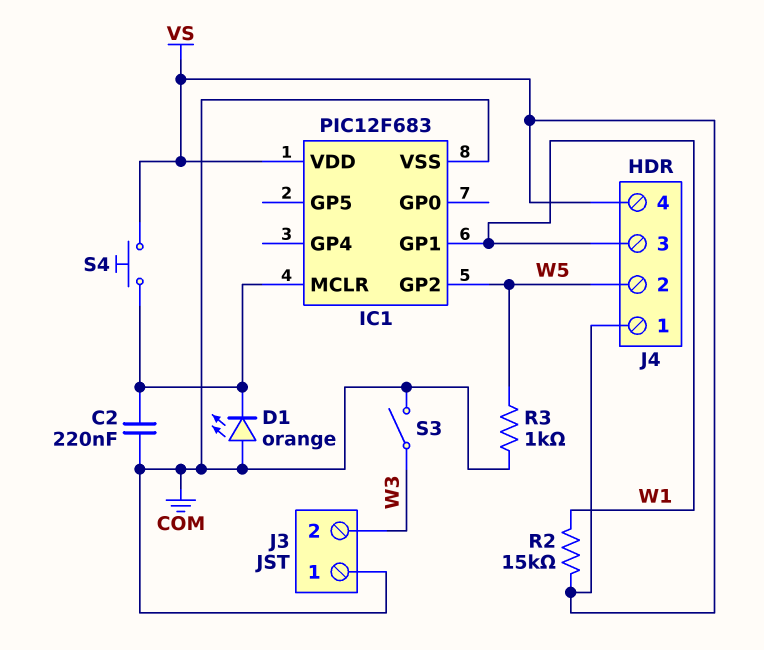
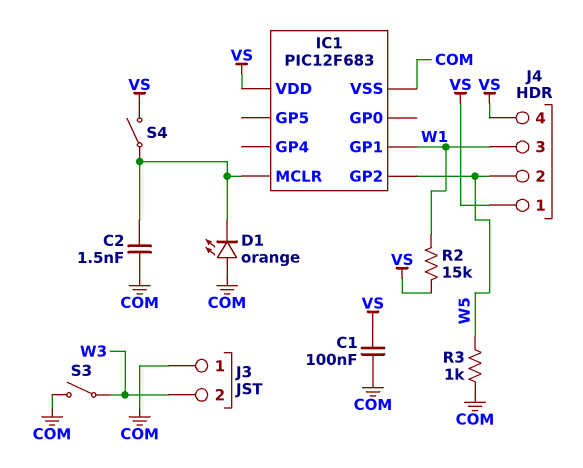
C1: none -> 100nF (COM, VS)
C2: 220nF (COM, IC1/MCLR) -> 1.5nF (COM, IC1/MCLR)
S4: button (IC1/MCLR, VS) -> switch (IC1/MCLR, VS)

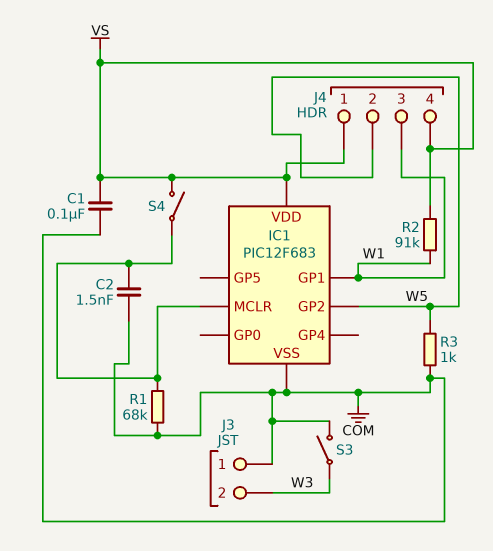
D1: LED orange (A COM, K IC1/MCLR) -> none
R1: none -> 68k (COM, IC1/MCLR)
R2: 15k (VS, W1) -> 91k (VS, W1)

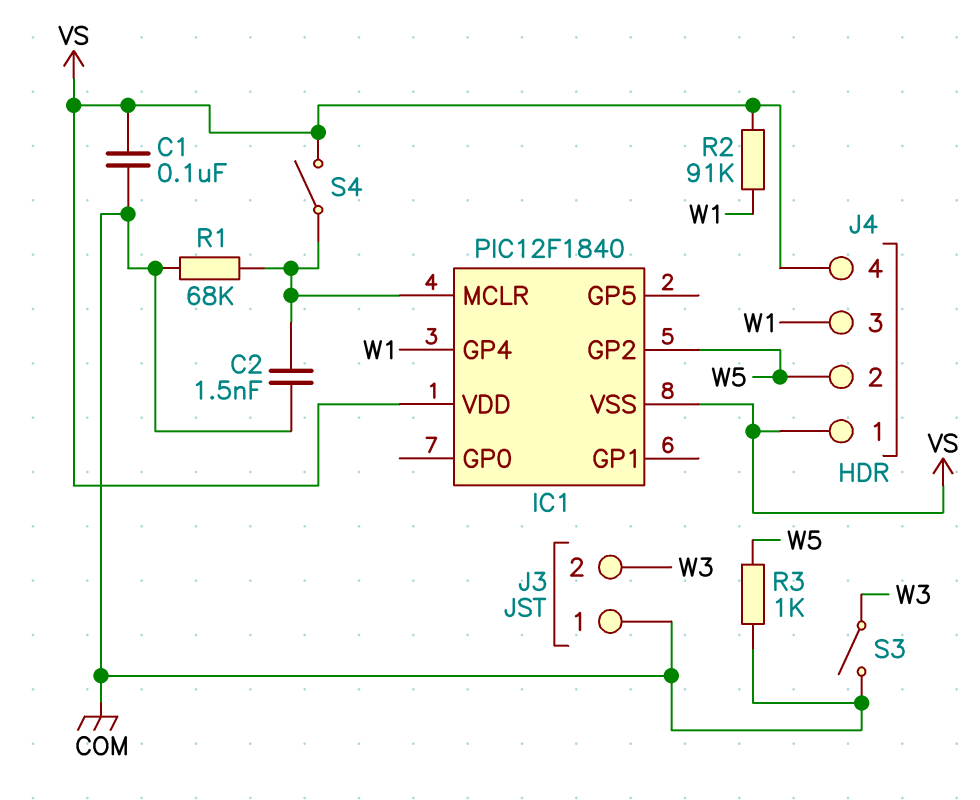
IC1: PIC12F683 -> PIC12F1840
IC1 pin GP1: W1 -> none
IC1 pin GP4: none -> W1
IC1 pin VSS: COM -> VS

